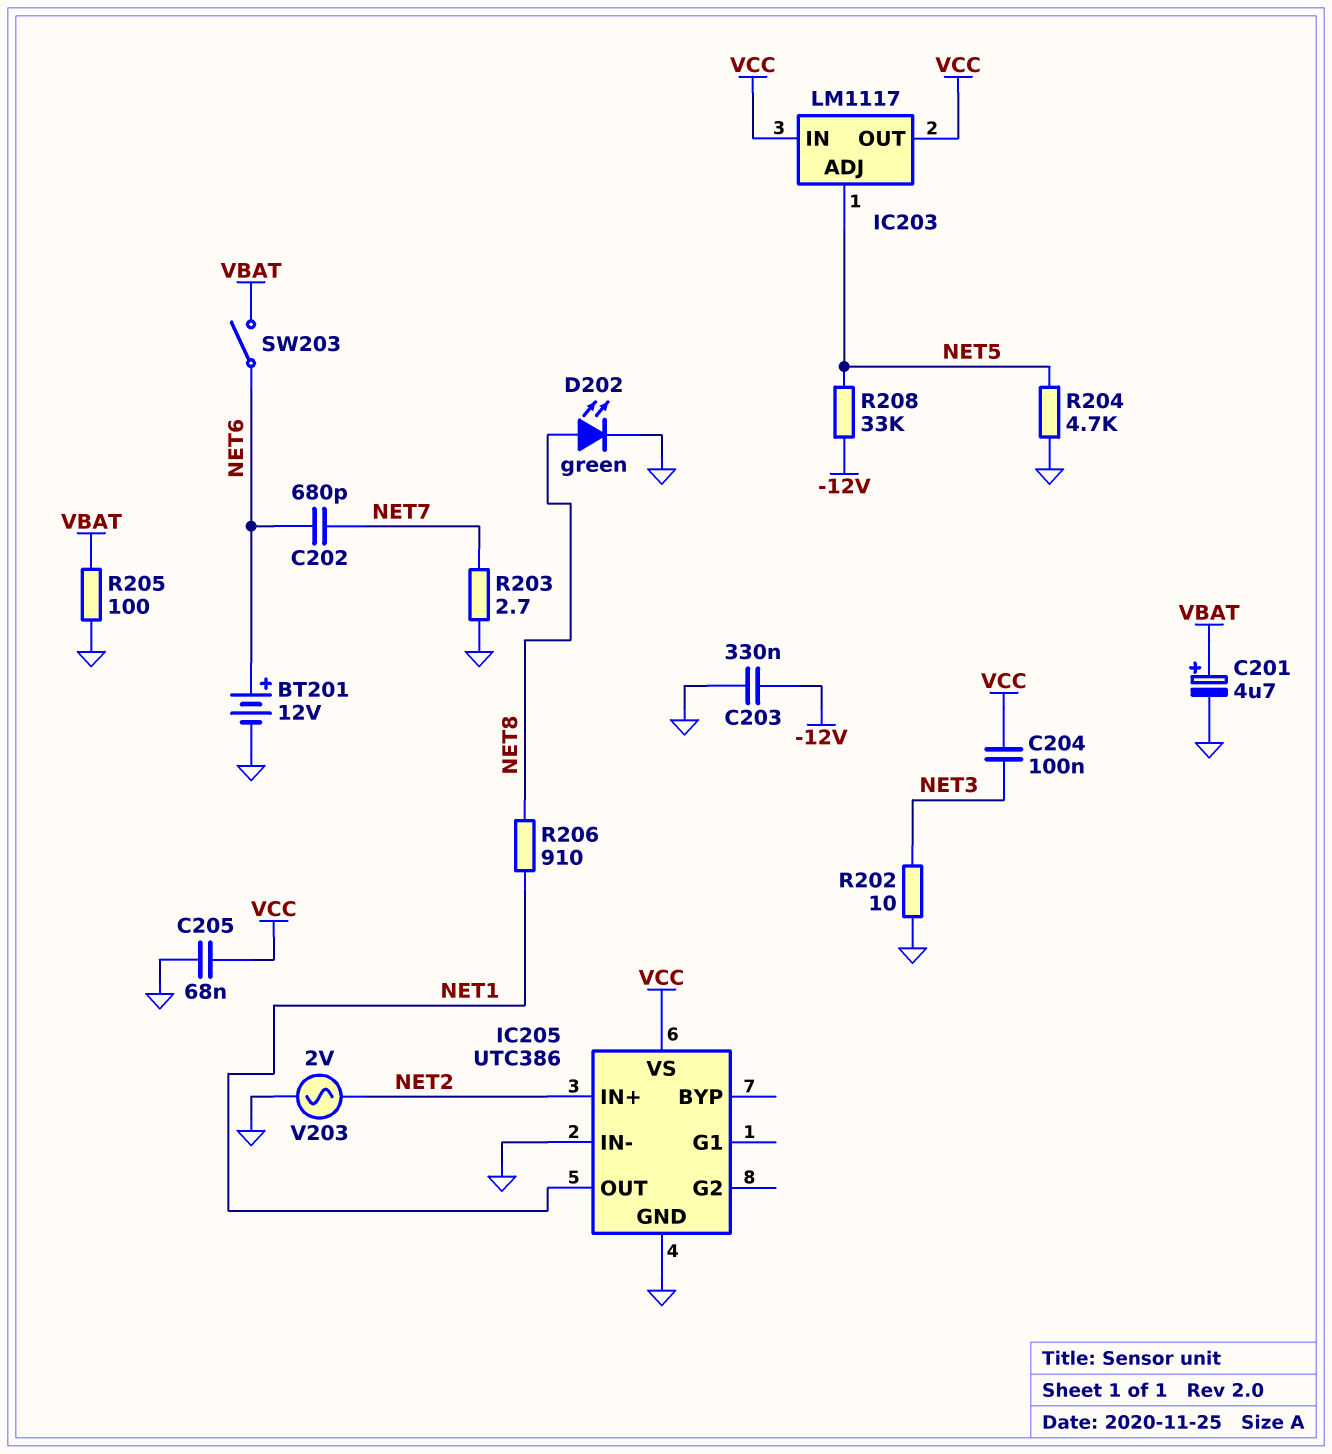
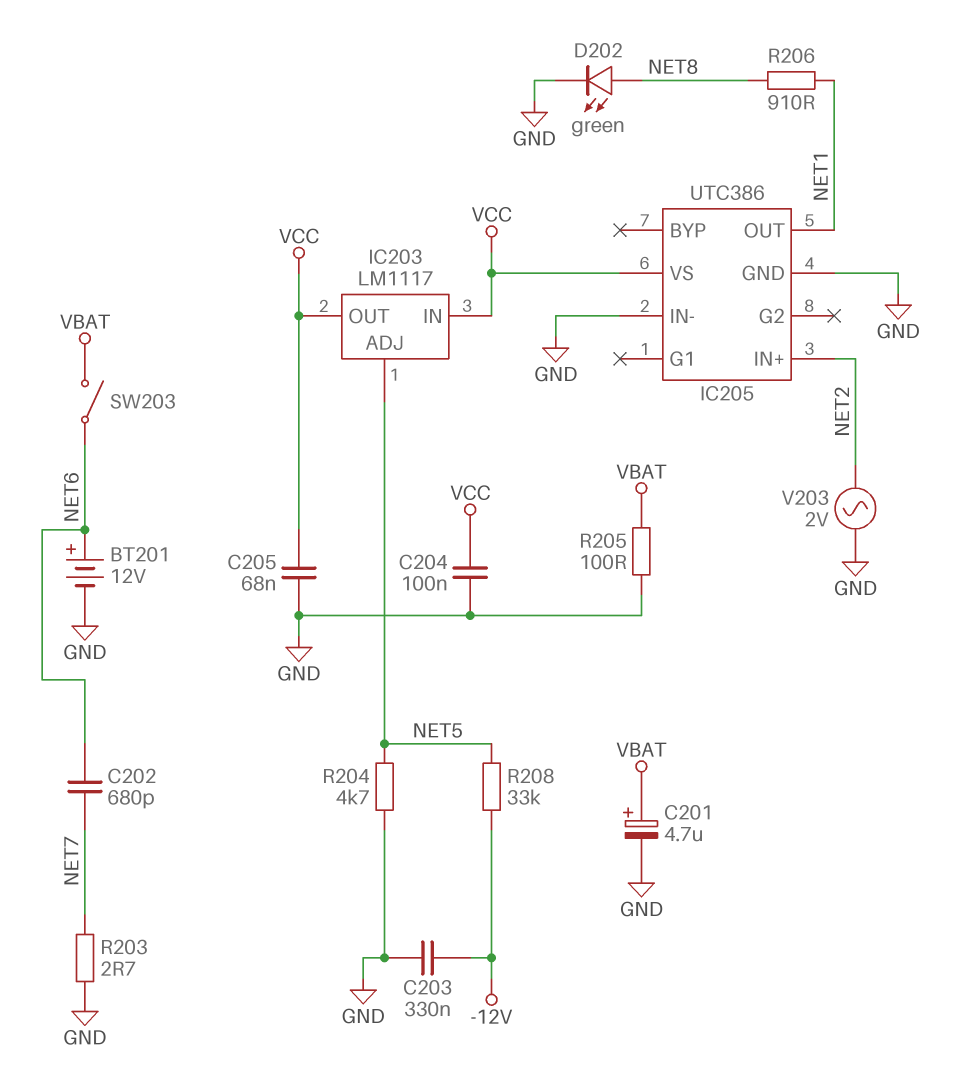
C204: 100nF (NET3, VCC) -> 100nF (GND, VCC)
R202: 10 (GND, NET3) -> none

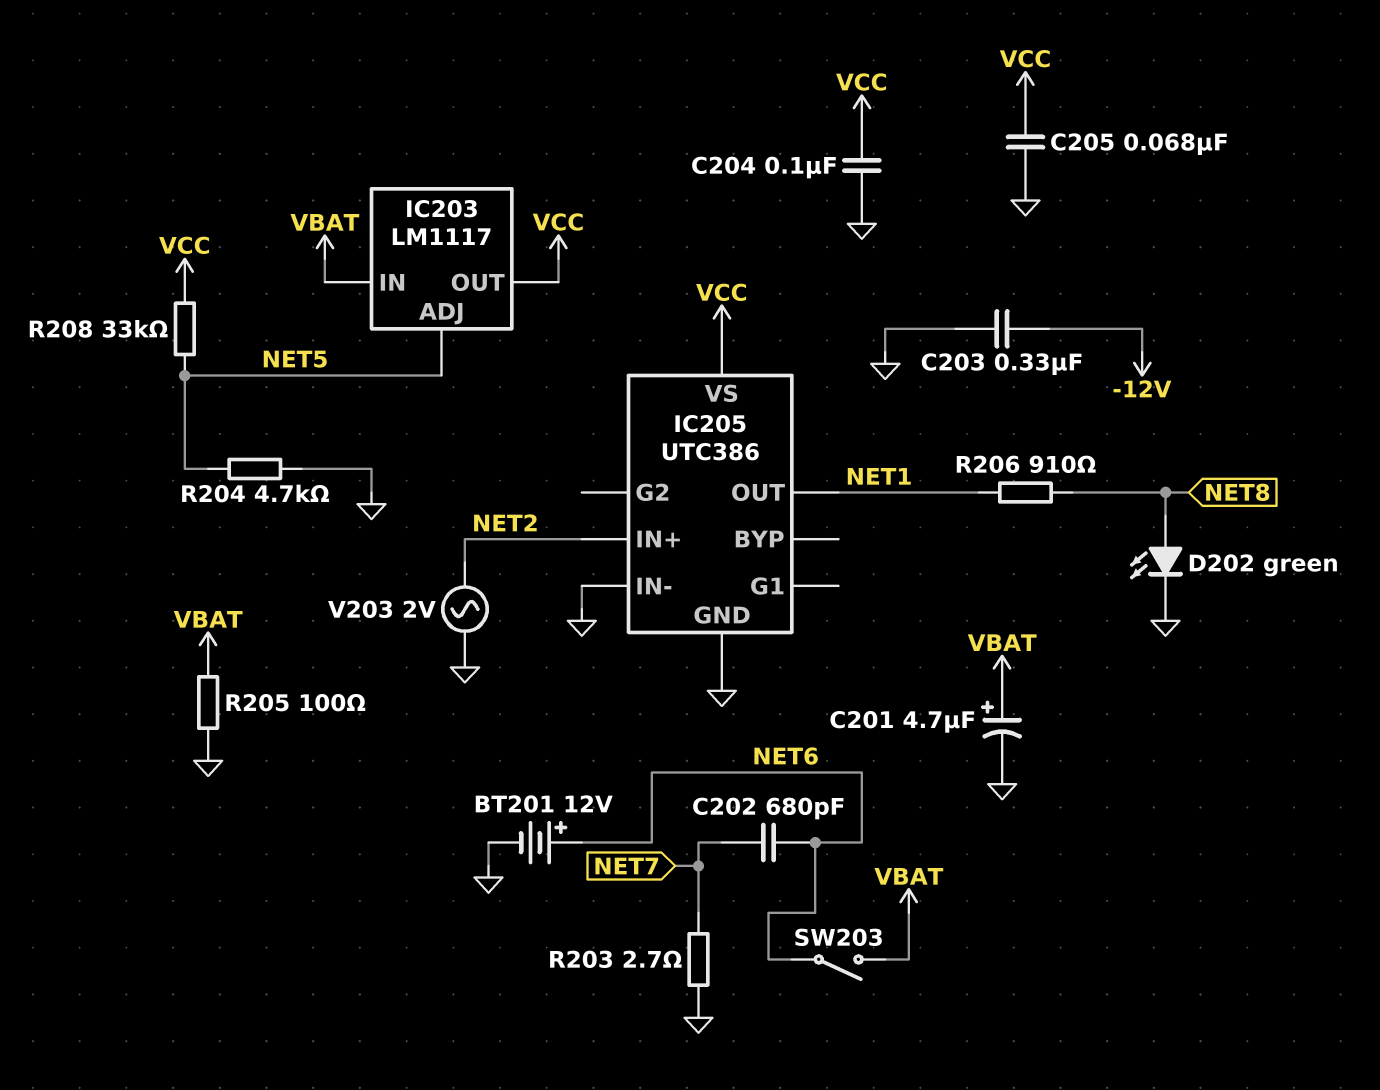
IC203 pin IN: VCC -> VBAT
R208: 33k (-12V, NET5) -> 33k (NET5, VCC)

